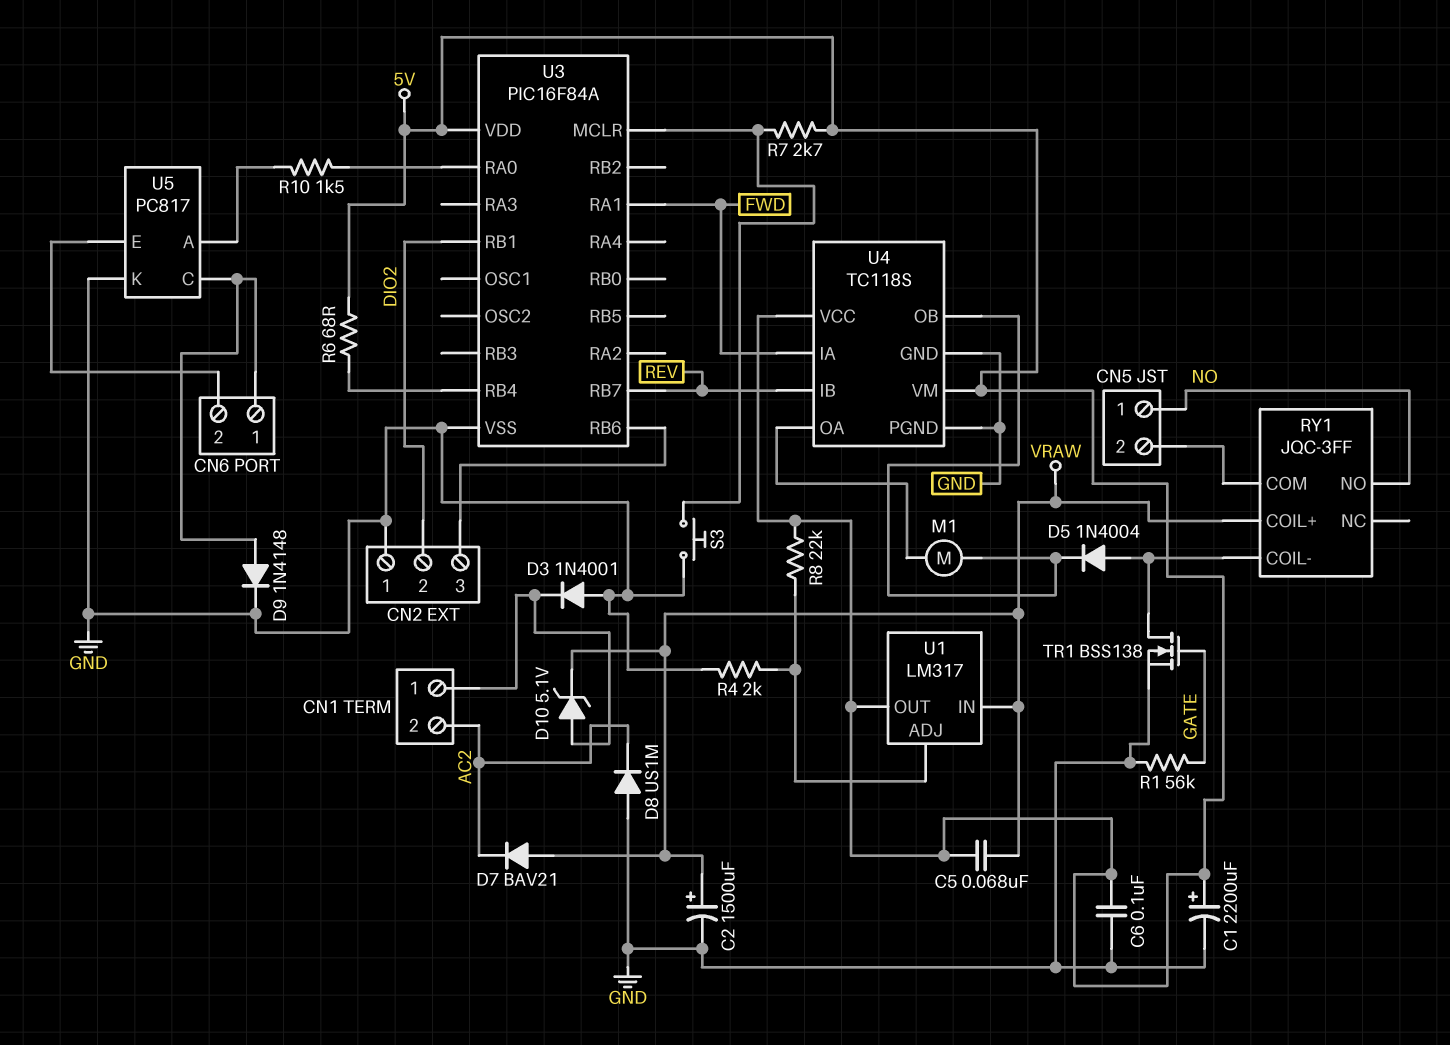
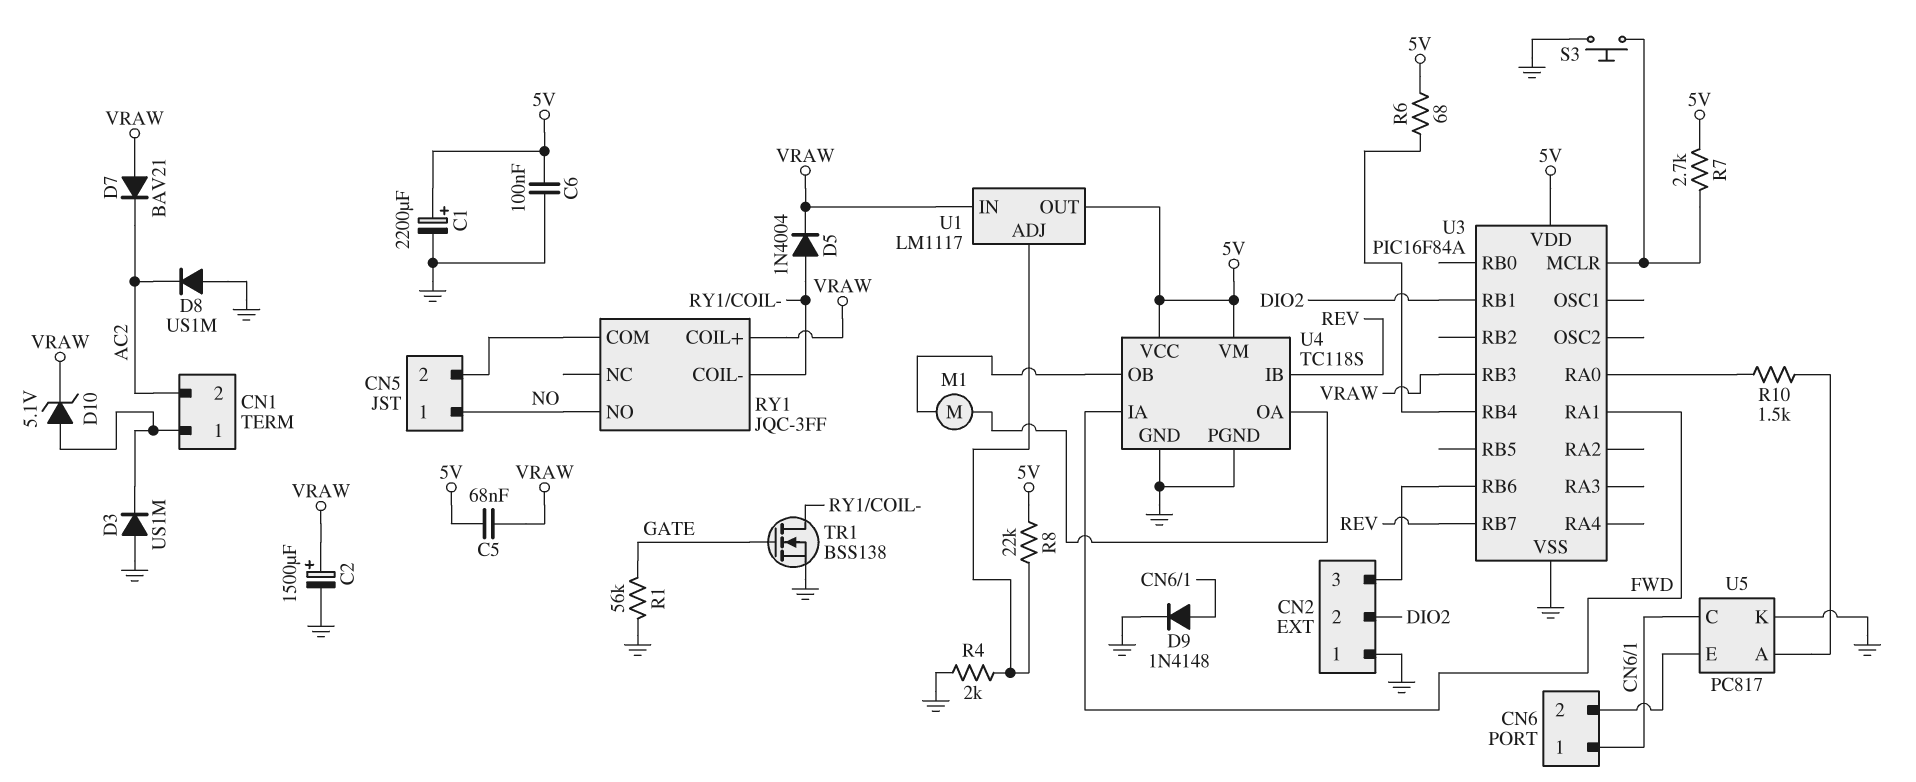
D3: diode 1N4001 (A GND, K CN1/1) -> diode US1M (A GND, K CN1/1)
D5: diode 1N4004 (A RY1/COIL-, K U4/OB) -> diode 1N4004 (A RY1/COIL-, K VRAW)
U1: LM317 -> LM1117
U3 pin RB3: none -> VRAW

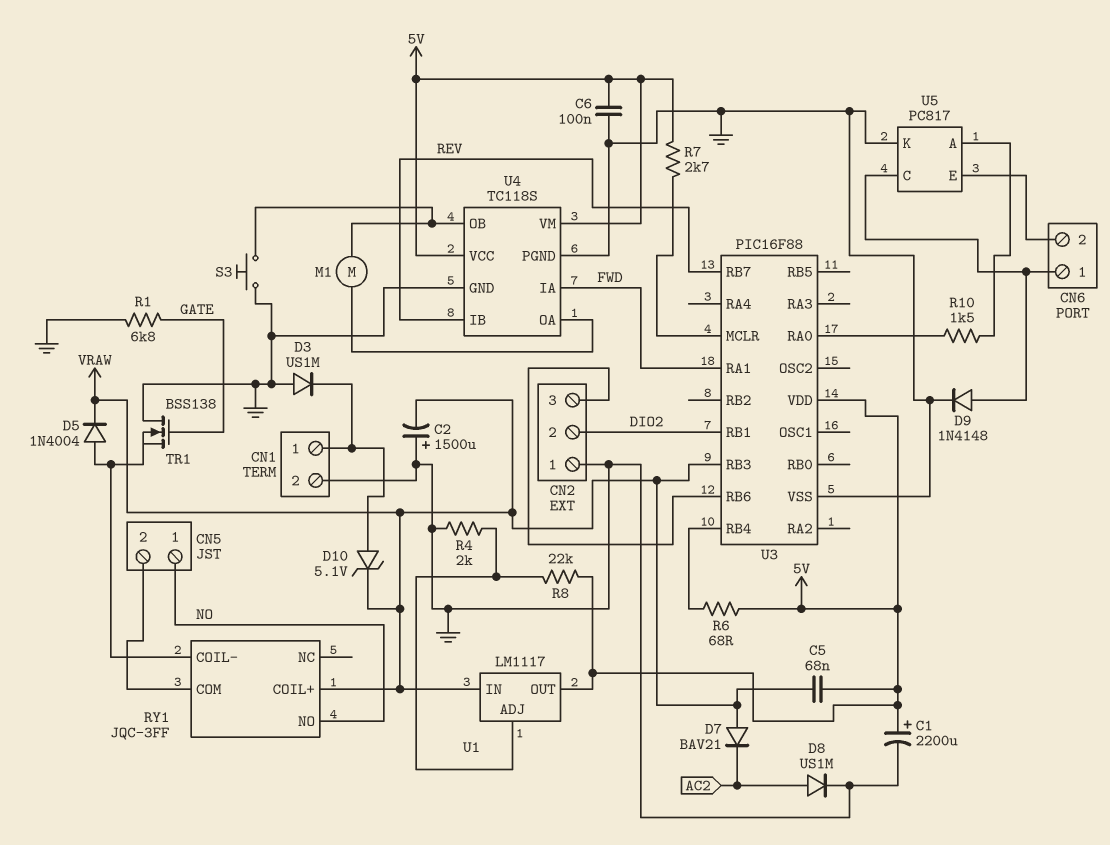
C2: 1500uF (plus VRAW, minus GND) -> 1500uF (plus GND, minus VRAW)
CN1 pin 2: AC2 -> GND
D8: diode US1M (A GND, K AC2) -> diode US1M (A AC2, K GND)
R1: 56k (GATE, GND) -> 6.8k (GATE, GND)
S3: button (GND, U3/MCLR) -> button (GND, U4/OB)
TR1: NMOS BSS138 (G GATE, D RY1/COIL-, S GND) -> NMOS BSS138 (G GATE, D GND, S RY1/COIL-)
U3: PIC16F84A -> PIC16F88

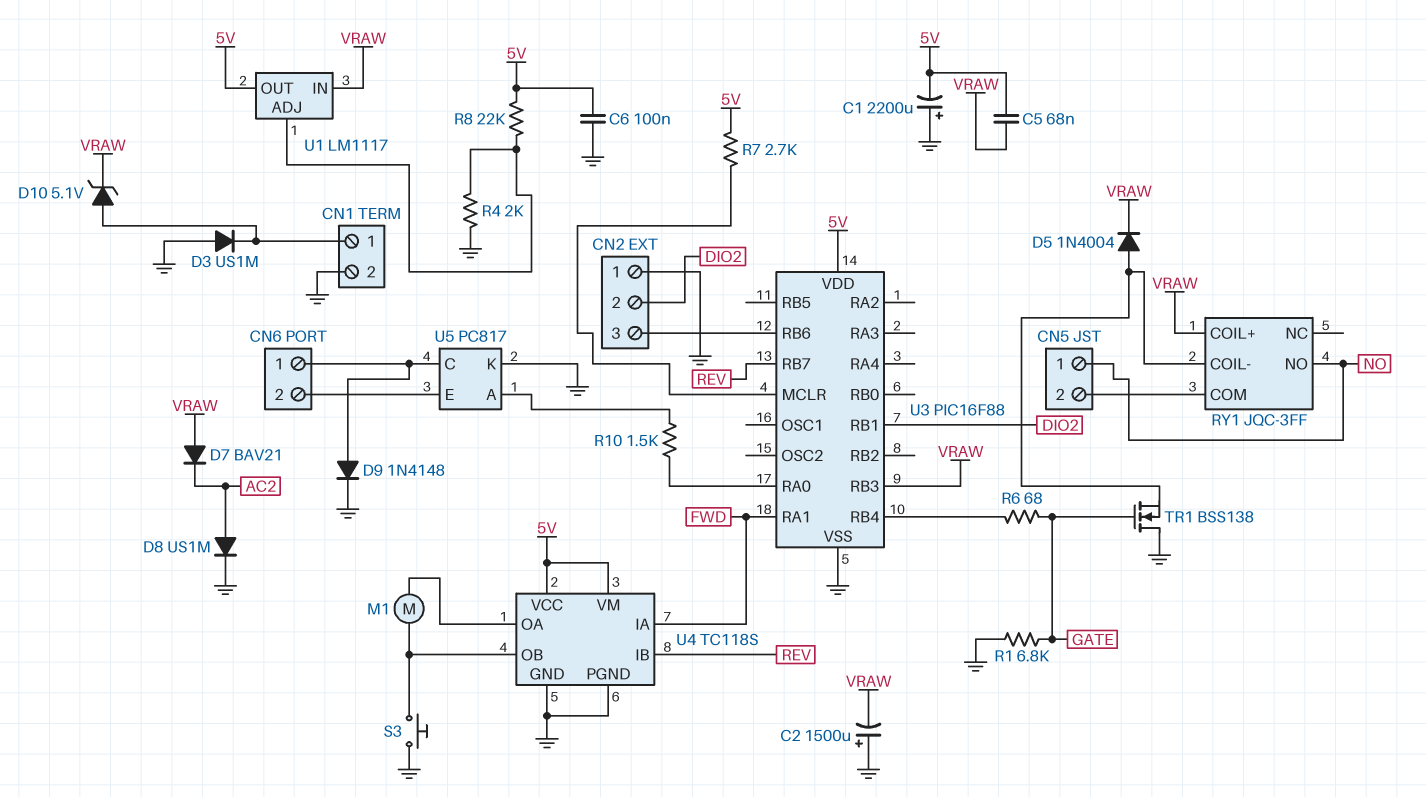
C1: 2200uF (plus 5V, minus GND) -> 2200uF (plus GND, minus 5V)
R6: 68 (5V, U3/RB4) -> 68 (GATE, U3/RB4)

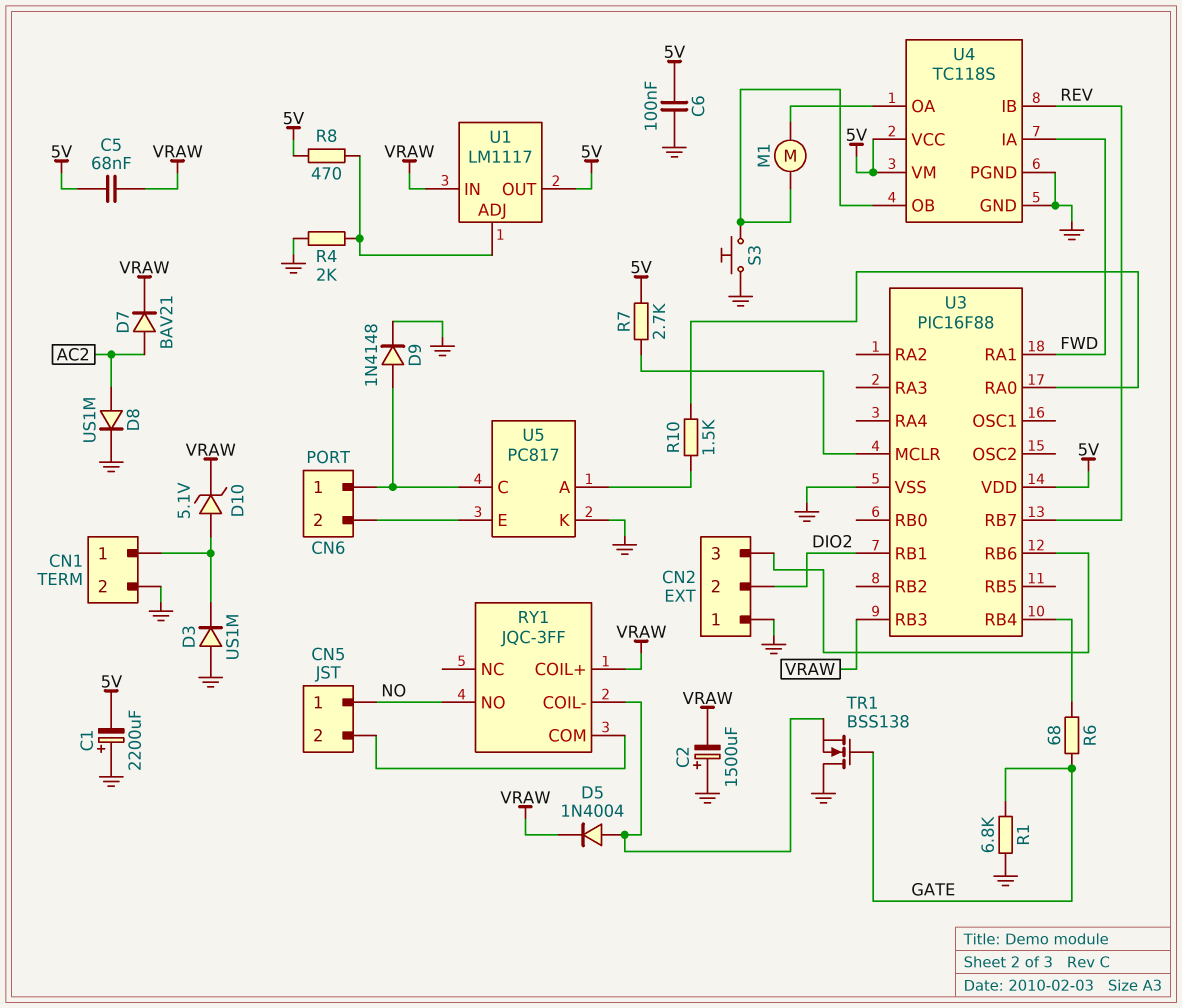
D7: diode BAV21 (A VRAW, K AC2) -> diode BAV21 (A AC2, K VRAW)
R8: 22k (5V, U1/ADJ) -> 470 (5V, U1/ADJ)

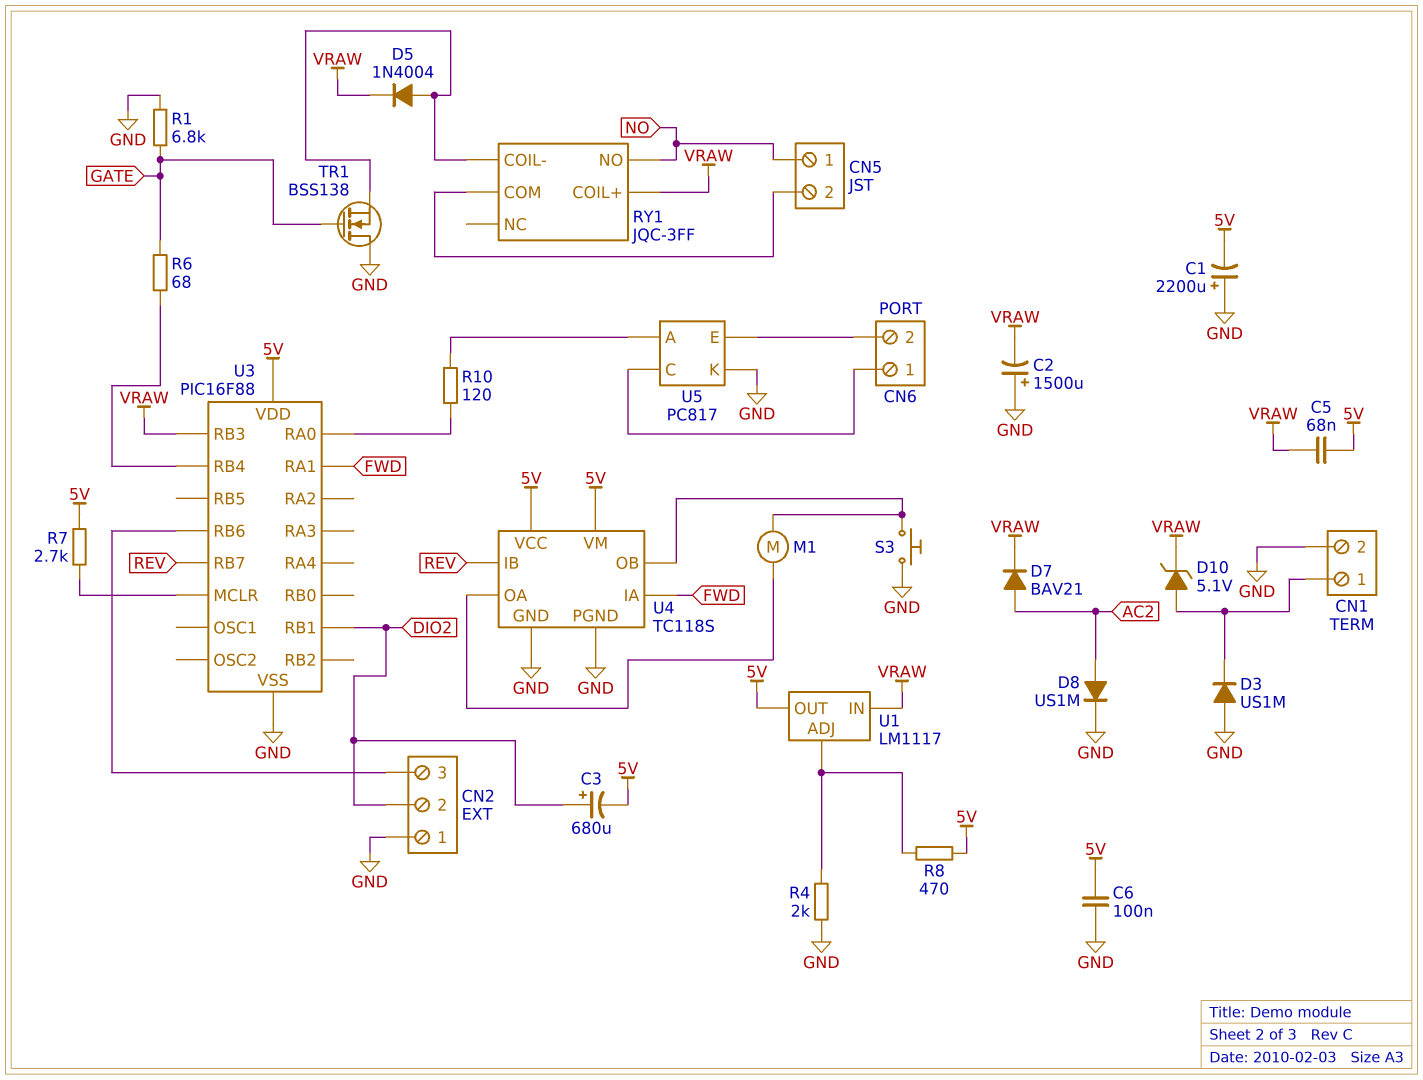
C3: none -> 680uF (plus DIO2, minus 5V)
D9: diode 1N4148 (A CN6/1, K GND) -> none
R10: 1.5k (U3/RA0, U5/A) -> 120 (U3/RA0, U5/A)

